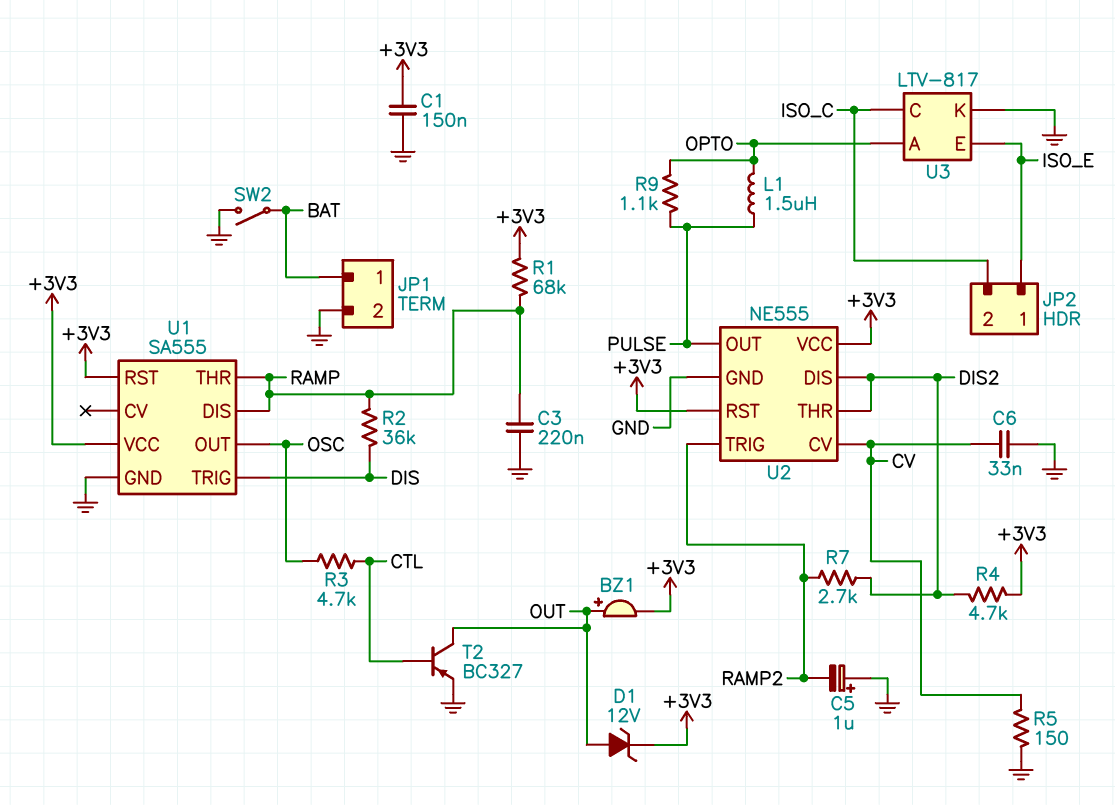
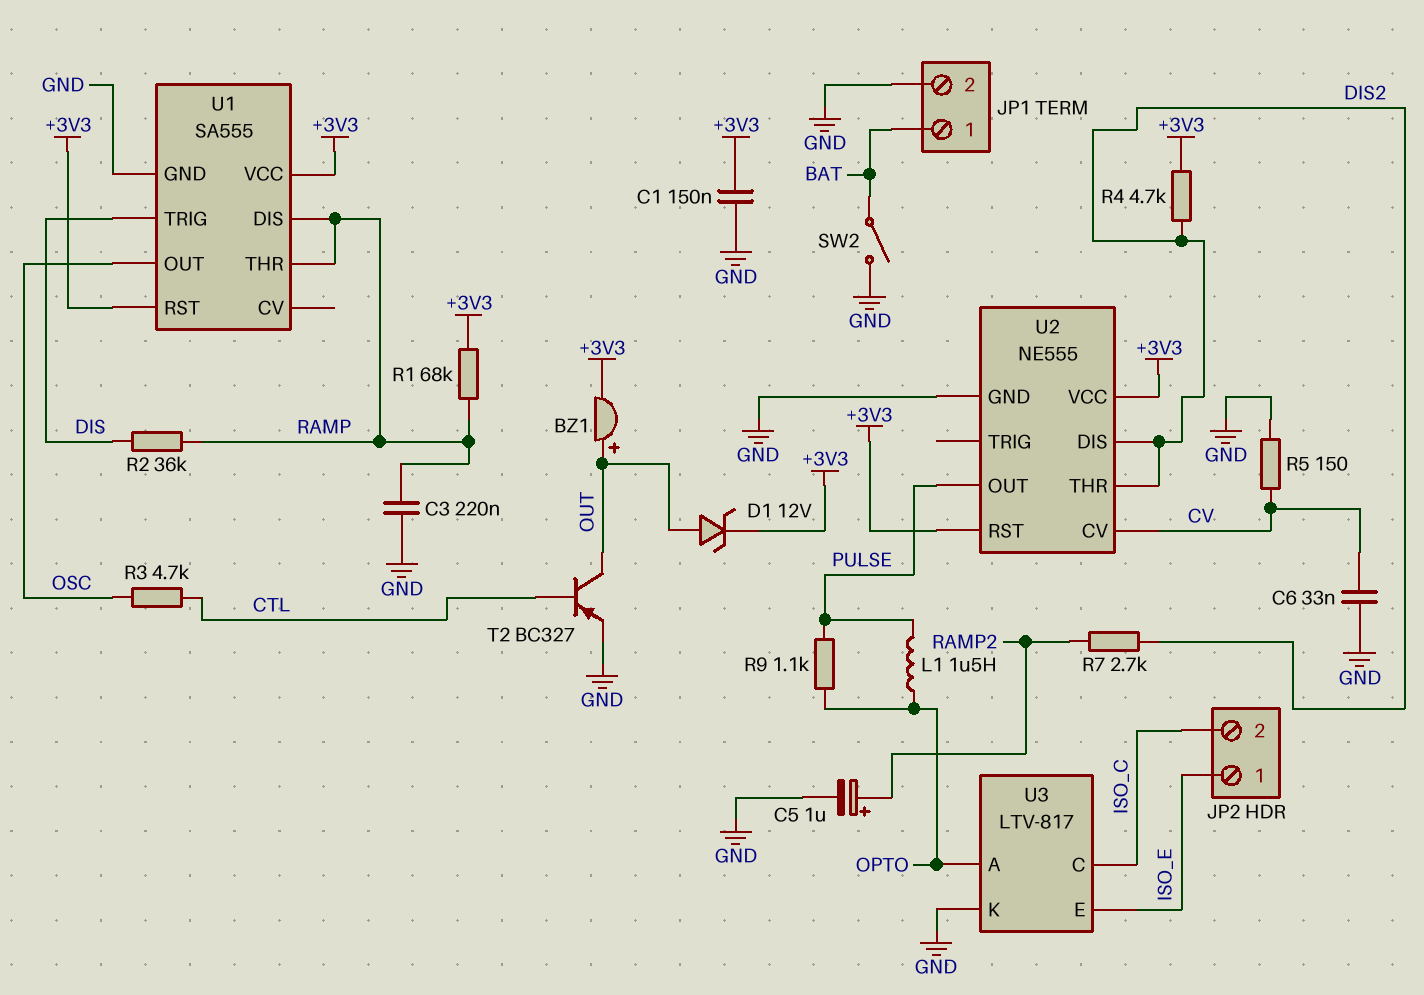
C5: 1uF (plus GND, minus RAMP2) -> 1uF (plus RAMP2, minus GND)
U2 pin TRIG: RAMP2 -> none

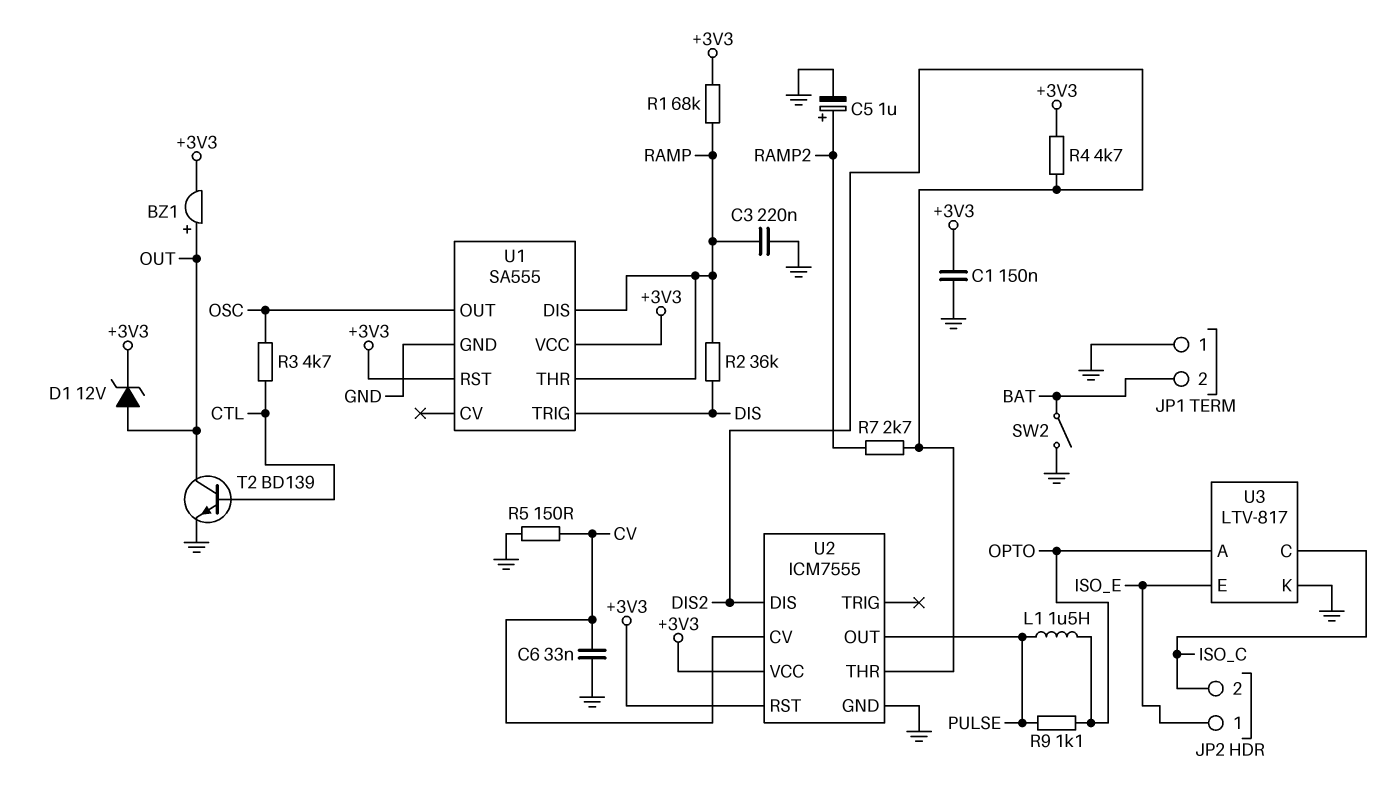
JP1 pin 1: BAT -> GND
JP1 pin 2: GND -> BAT
T2: PNP BC327 (B CTL, C OUT, E GND) -> NPN BD139 (B CTL, C OUT, E GND)
U2: NE555 -> ICM7555

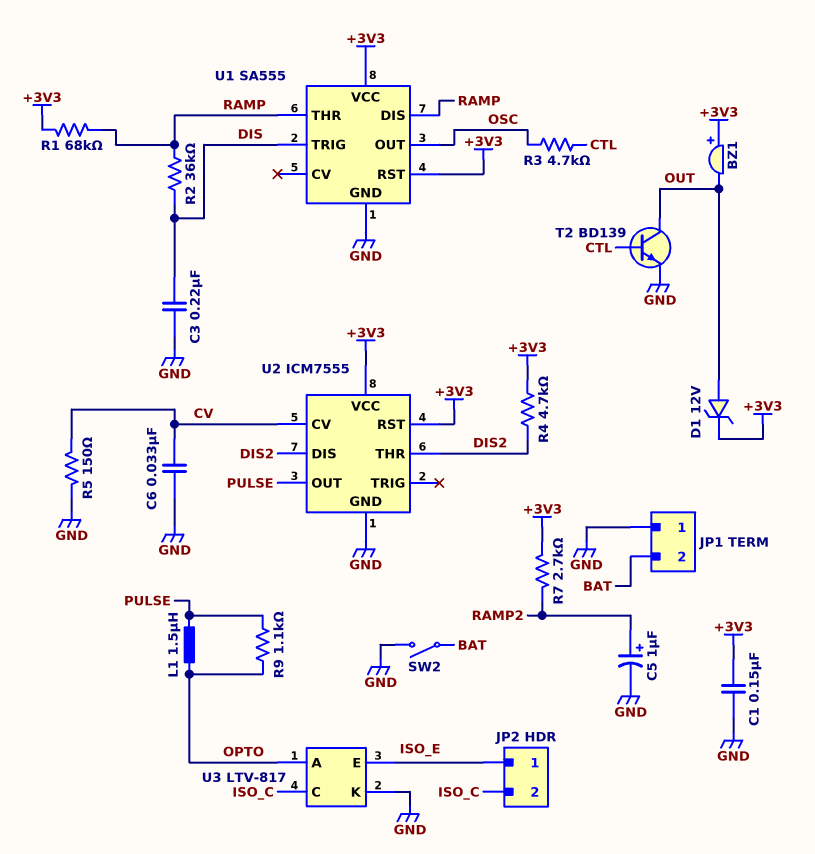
BZ1: buzzer (plus OUT, minus +3V3) -> buzzer (plus +3V3, minus OUT)
C3: 220nF (GND, RAMP) -> 220nF (DIS, GND)
R7: 2.7k (DIS2, RAMP2) -> 2.7k (+3V3, RAMP2)

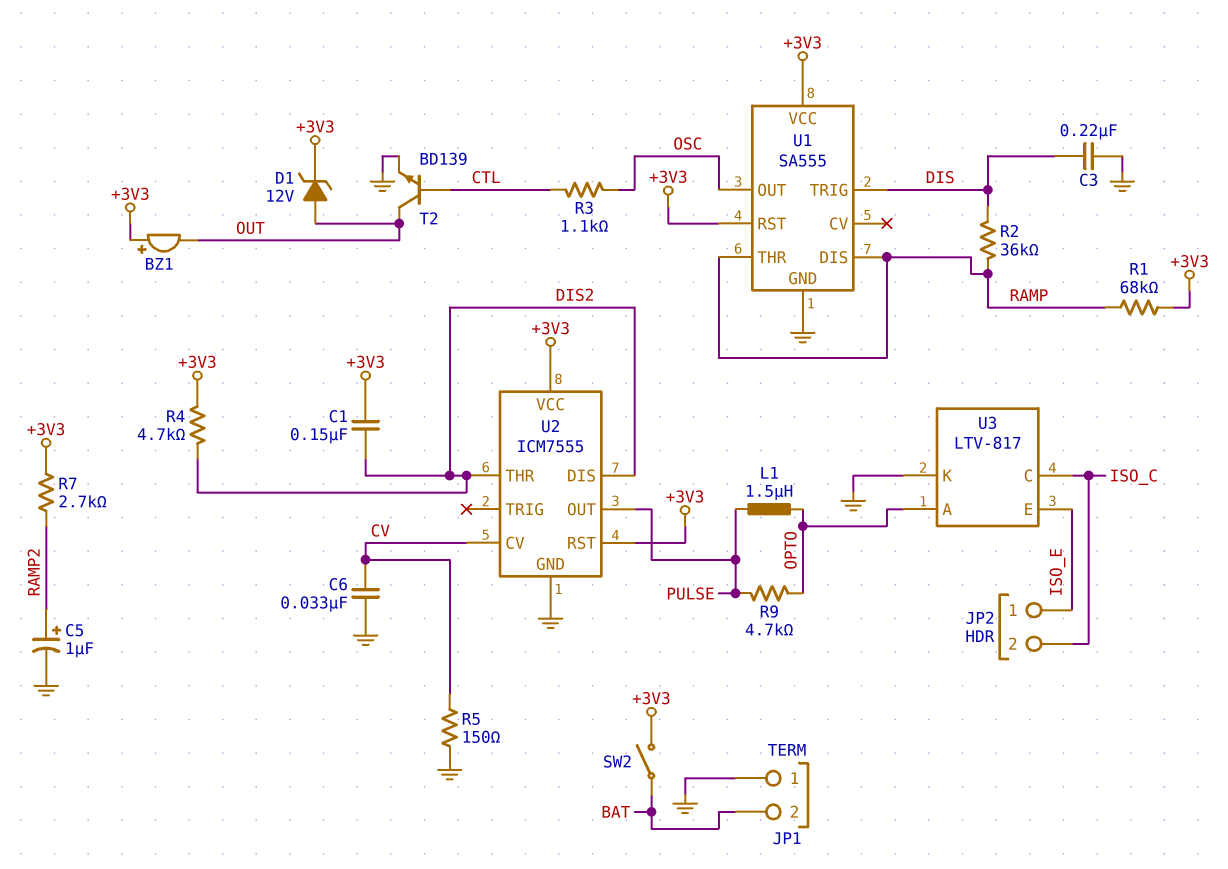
C1: 150nF (+3V3, GND) -> 150nF (+3V3, DIS2)
R3: 4.7k (CTL, OSC) -> 1.1k (CTL, OSC)
R9: 1.1k (OPTO, PULSE) -> 4.7k (OPTO, PULSE)
SW2: switch (BAT, GND) -> switch (+3V3, BAT)

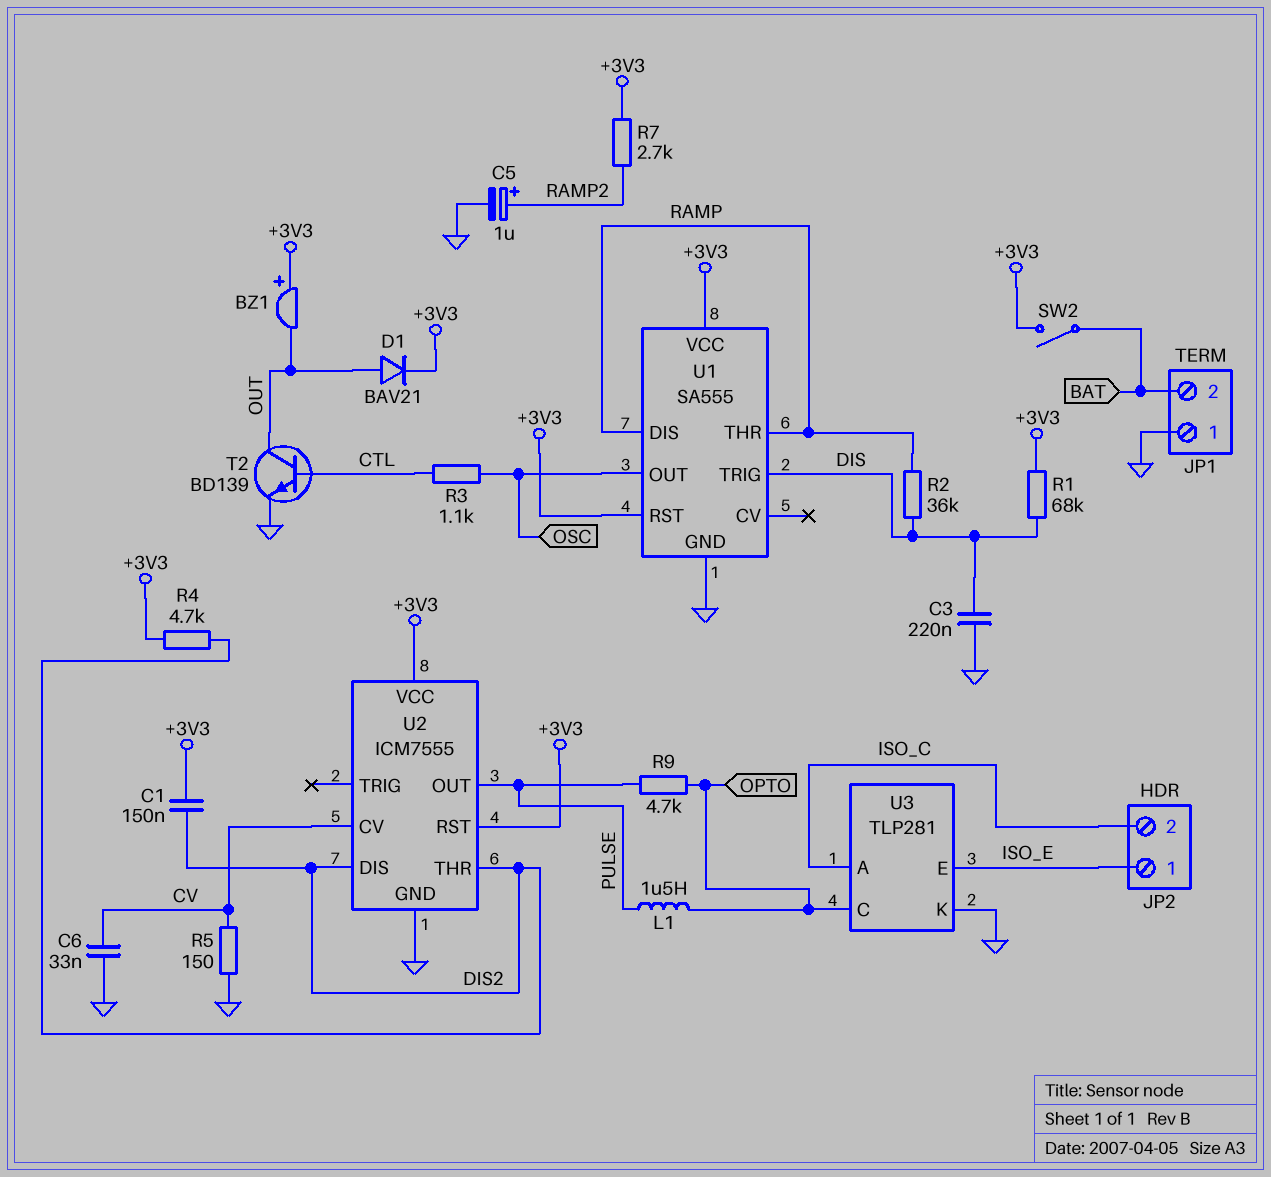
D1: zener 12V (A OUT, K +3V3) -> diode BAV21 (A OUT, K +3V3)
R1: 68k (+3V3, RAMP) -> 68k (+3V3, DIS)
U3: LTV-817 -> TLP281
U3 pin A: OPTO -> ISO_C
U3 pin C: ISO_C -> OPTO

